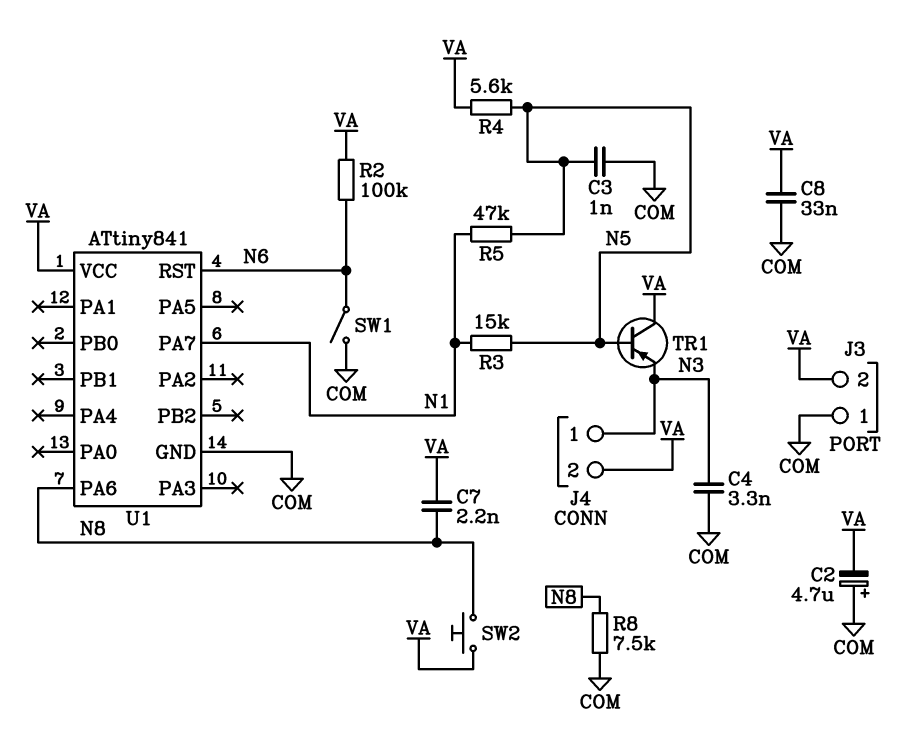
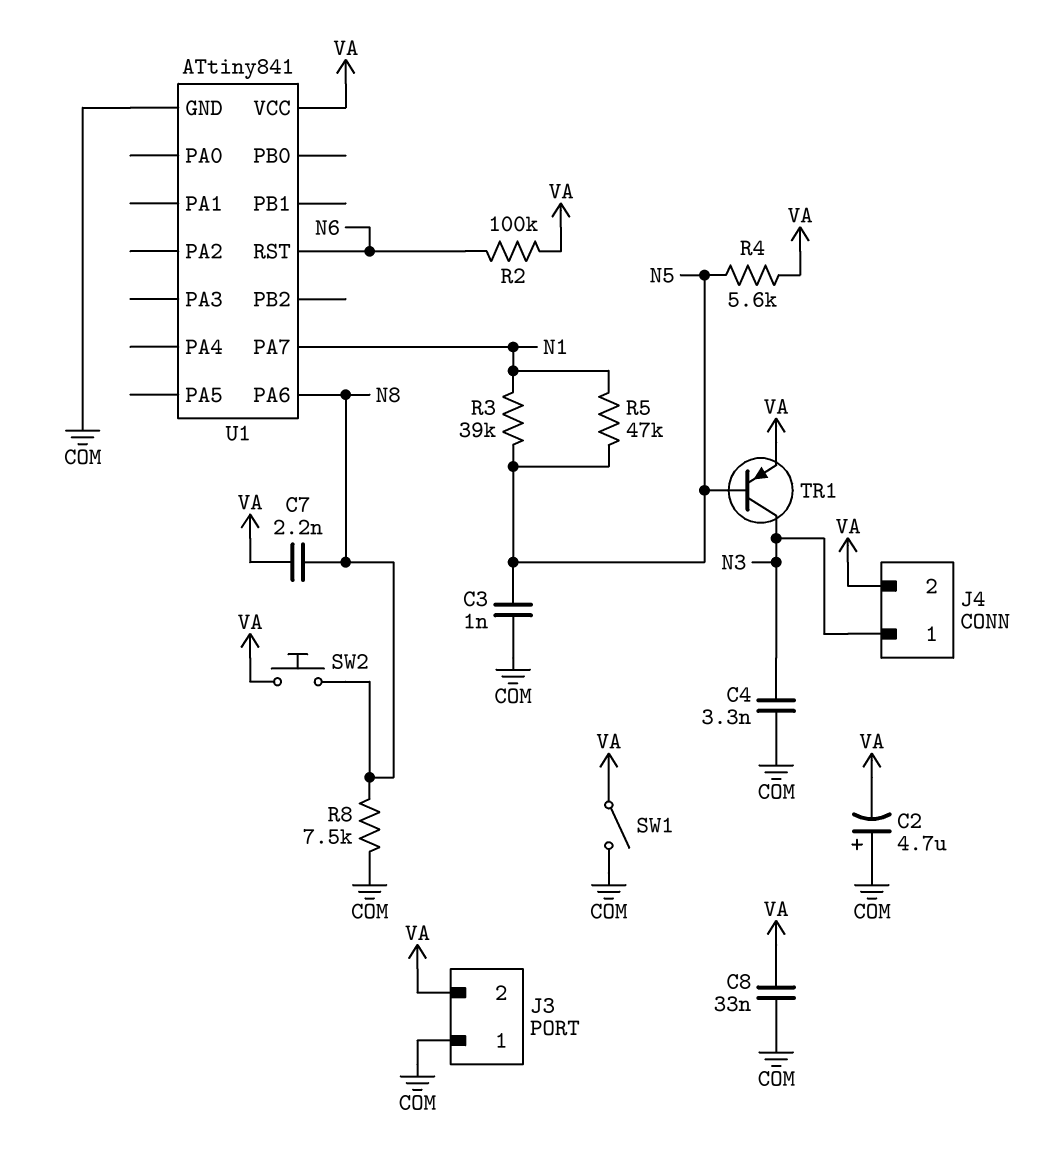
R3: 15k (N1, N5) -> 39k (N1, N5)
SW1: switch (COM, N6) -> switch (COM, VA)
TR1: PNP (B N5, C VA, E N3) -> PNP (B N5, C N3, E VA)

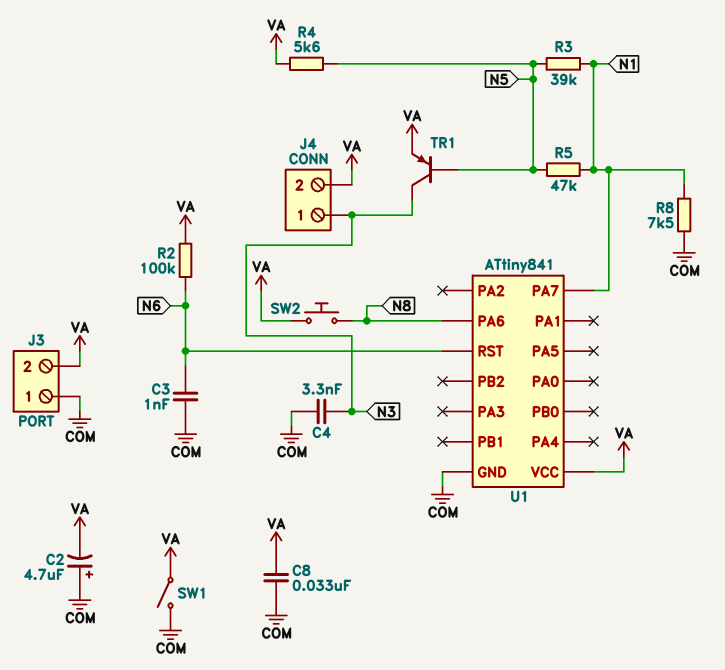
C3: 1nF (COM, N5) -> 1nF (COM, N6)
C7: 2.2nF (N8, VA) -> none
R8: 7.5k (COM, N8) -> 7.5k (COM, N1)

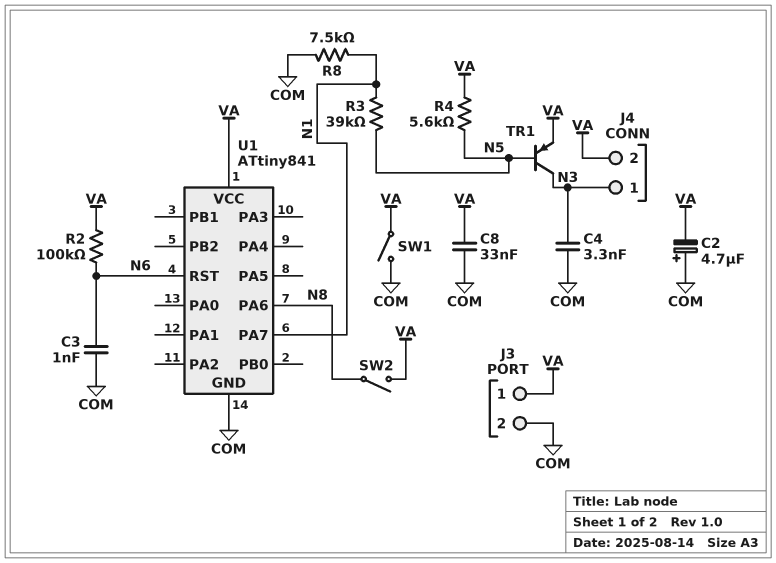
J3 pin 1: COM -> VA
J3 pin 2: VA -> COM
R5: 47k (N1, N5) -> none
SW2: button (N8, VA) -> switch (N8, VA)

